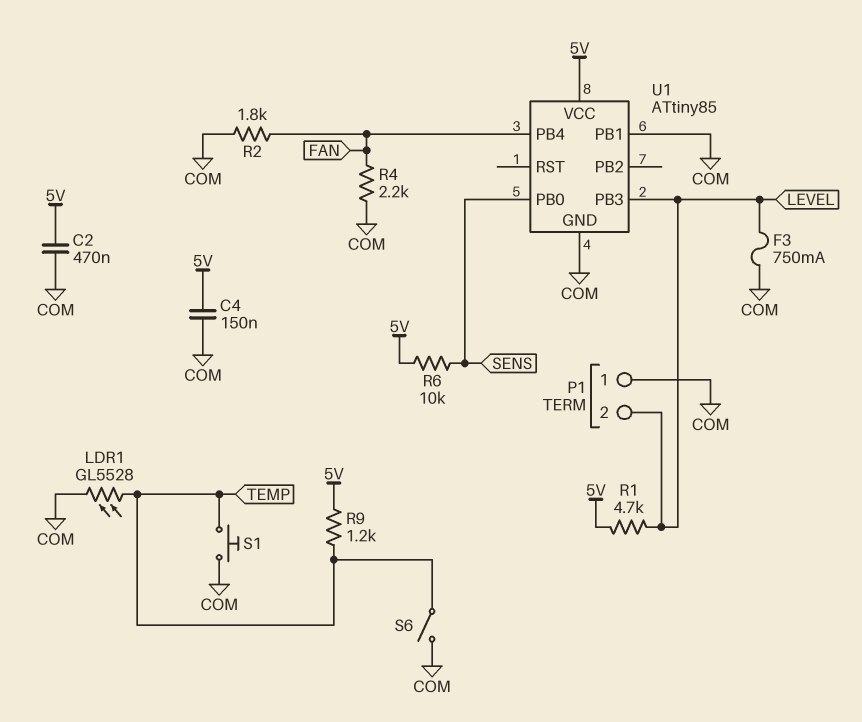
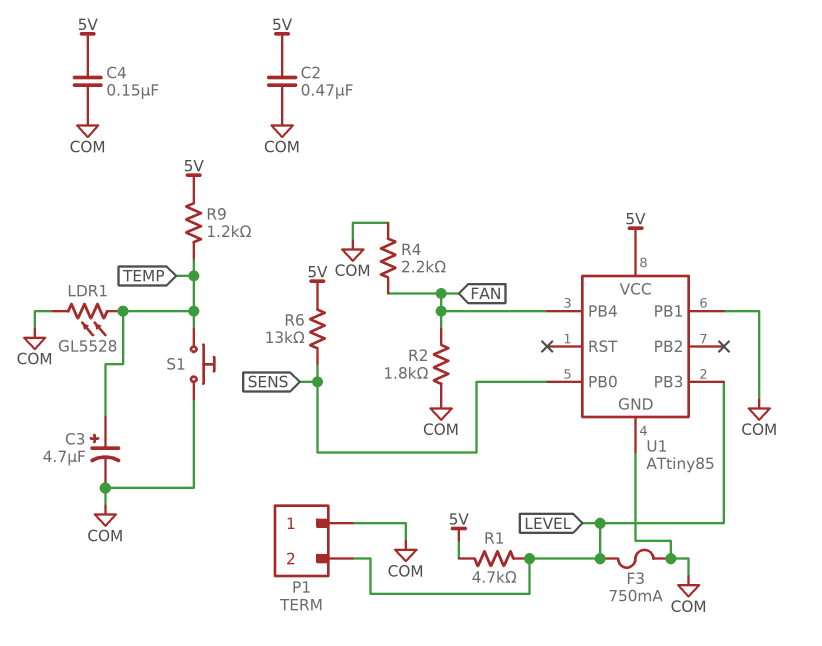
C3: none -> 4.7uF (plus TEMP, minus COM)
R6: 10k (5V, SENS) -> 13k (5V, SENS)
S6: switch (COM, TEMP) -> none

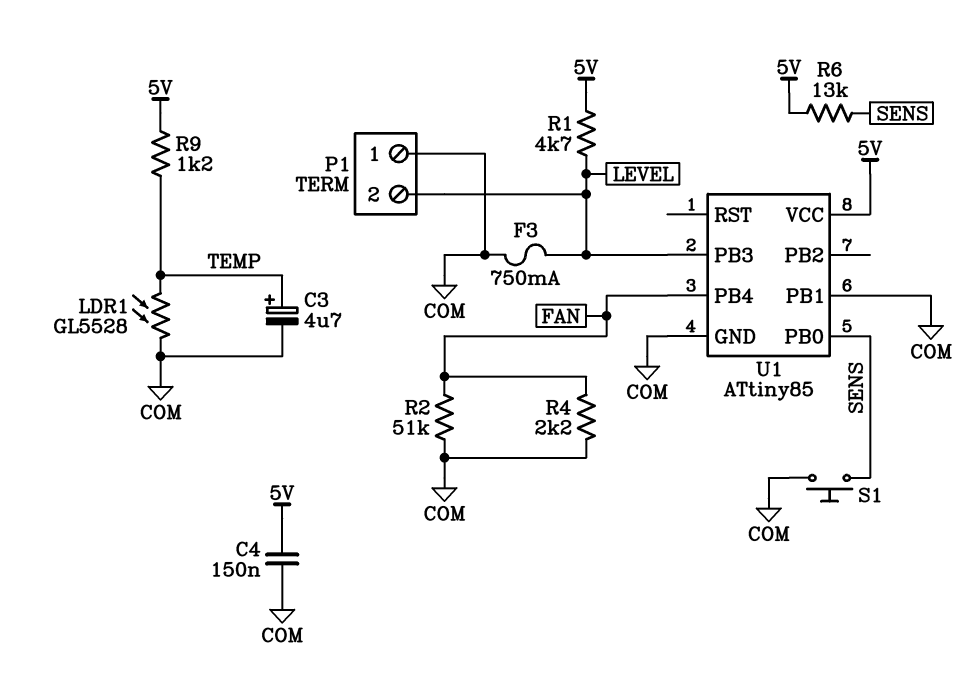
C2: 470nF (5V, COM) -> none
R2: 1.8k (COM, FAN) -> 51k (COM, FAN)
S1: button (COM, TEMP) -> button (COM, SENS)

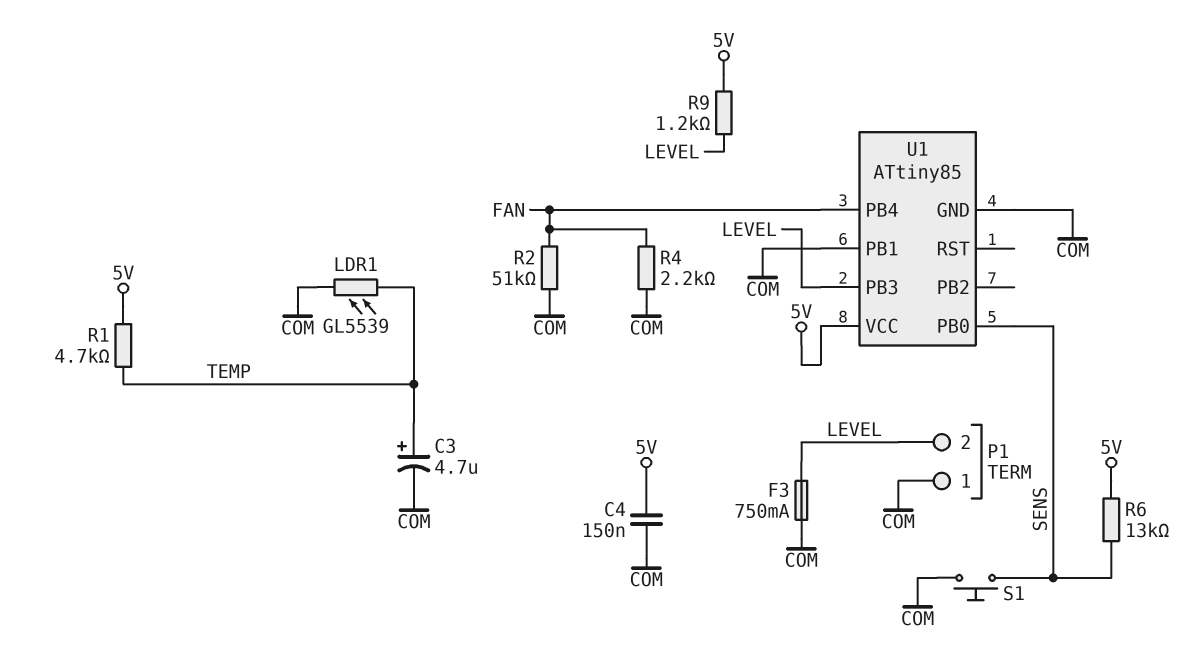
LDR1: GL5528 (COM, TEMP) -> GL5539 (COM, TEMP)
R1: 4.7k (5V, LEVEL) -> 4.7k (5V, TEMP)
R9: 1.2k (5V, TEMP) -> 1.2k (5V, LEVEL)

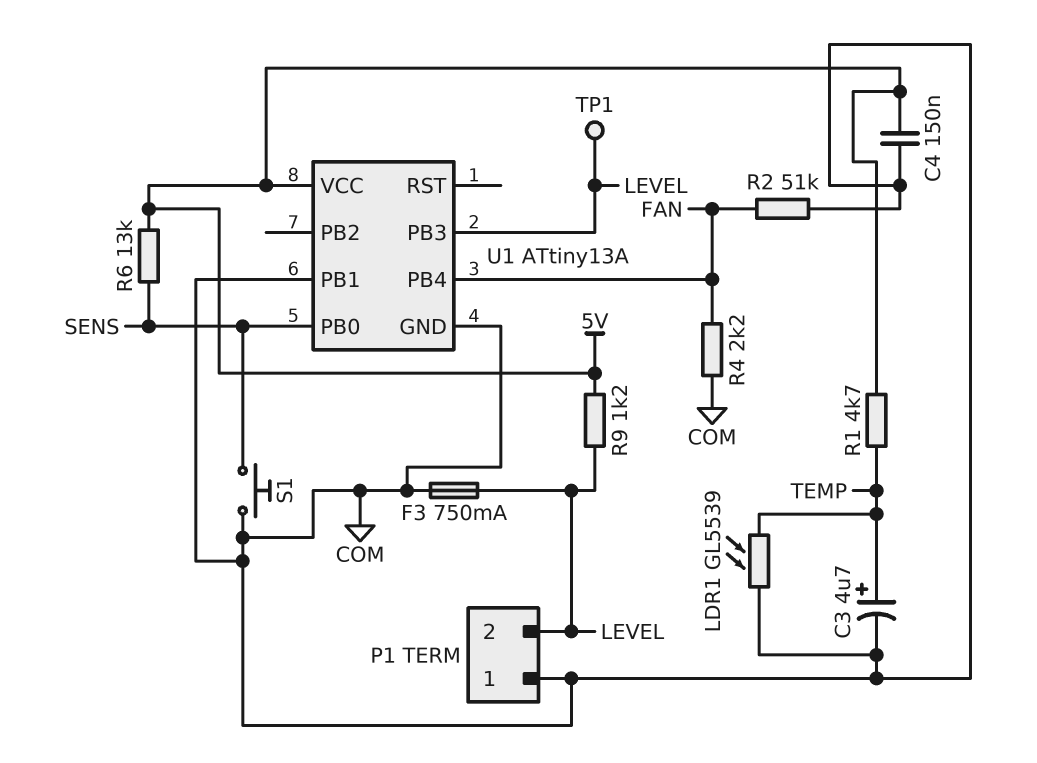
TP1: none -> test point (LEVEL)
U1: ATtiny85 -> ATtiny13A

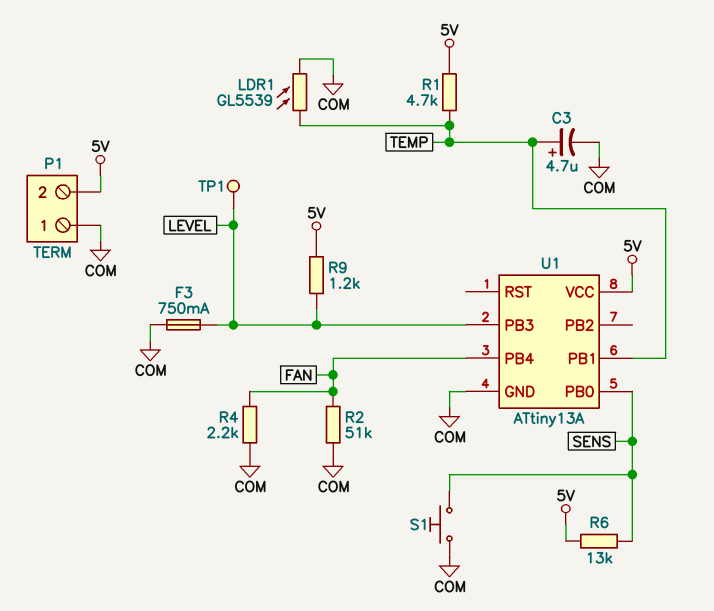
C4: 150nF (5V, COM) -> none
P1 pin 2: LEVEL -> 5V
U1 pin PB1: COM -> TEMP

